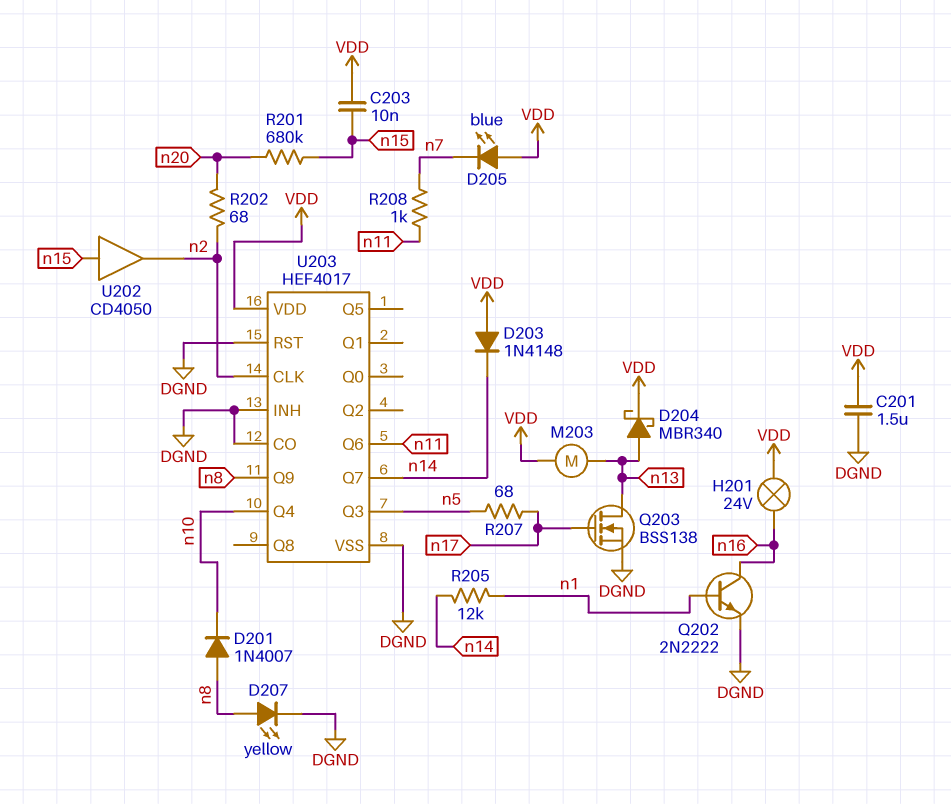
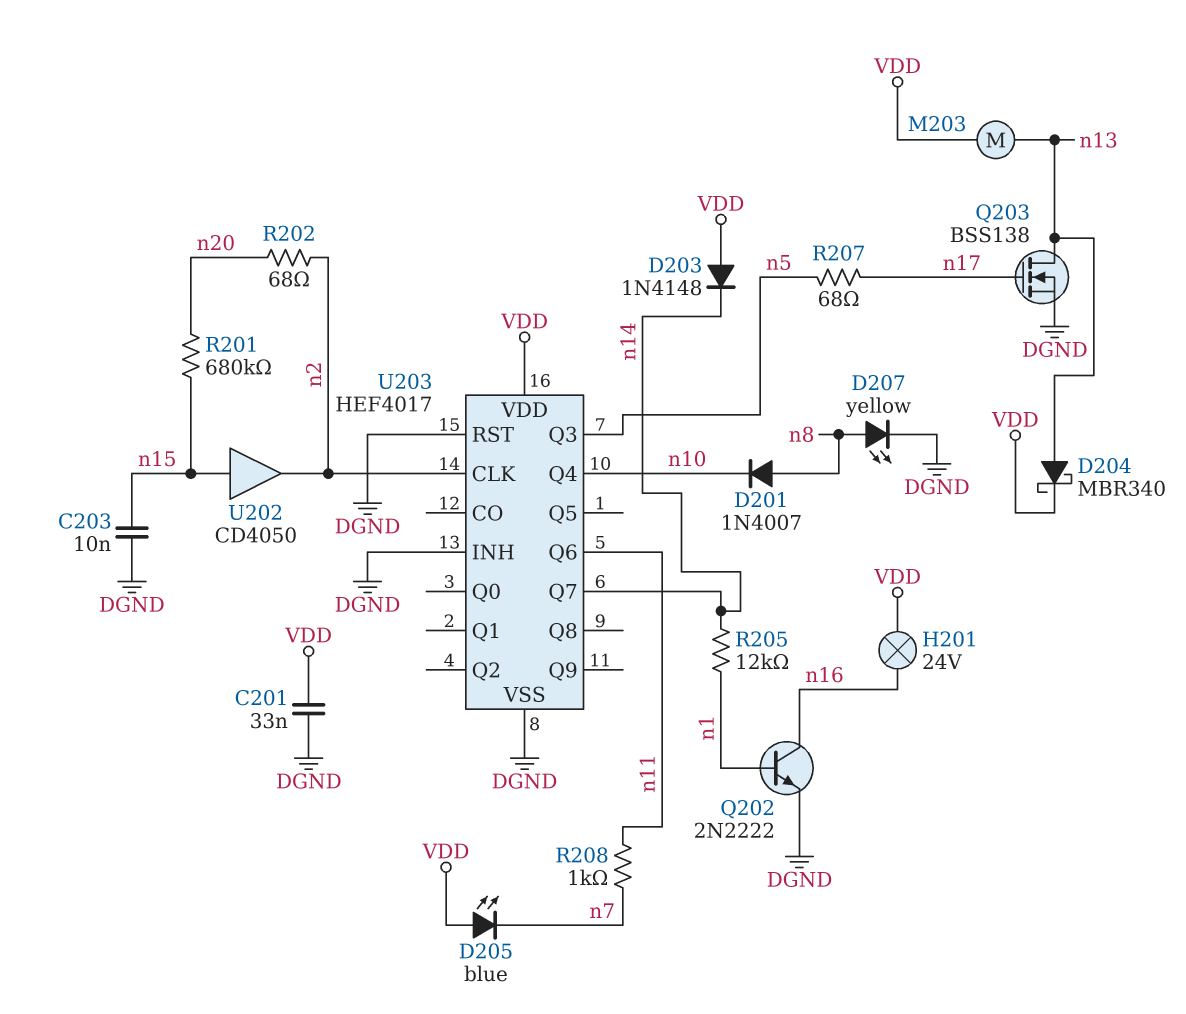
C201: 1.5uF (DGND, VDD) -> 33nF (DGND, VDD)
C203: 10nF (VDD, n15) -> 10nF (DGND, n15)
U203 pin CO: DGND -> none
U203 pin Q9: n8 -> none

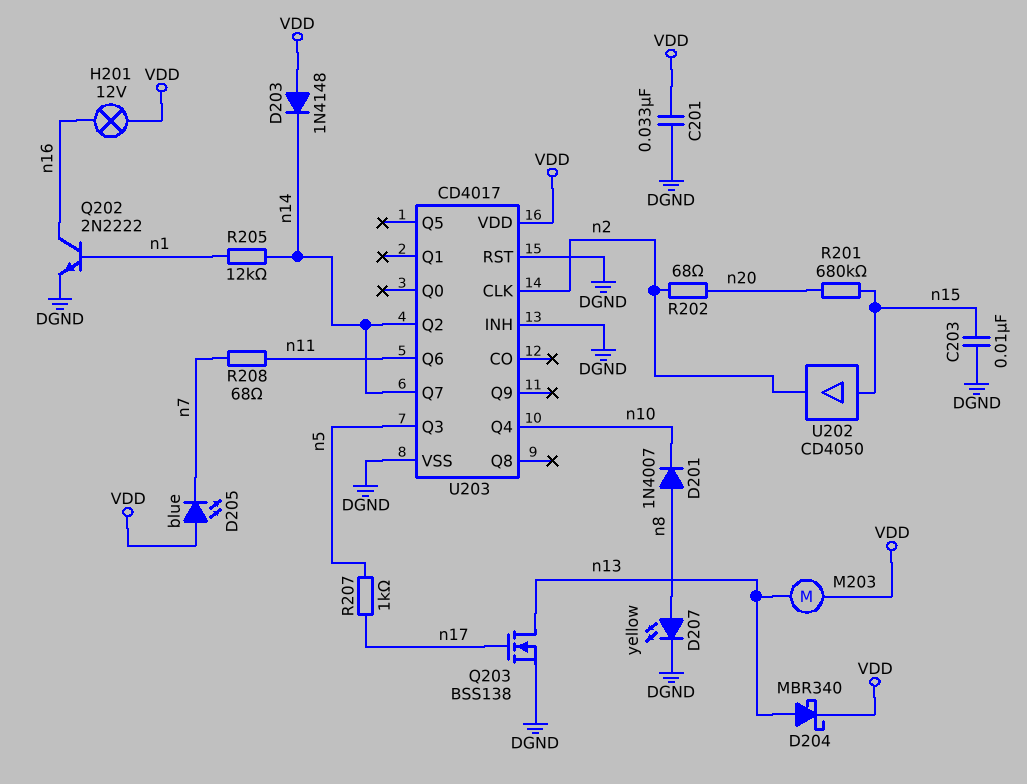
H201: lamp 24V (VDD, n16) -> lamp 12V (VDD, n16)
R207: 68 (n5, n17) -> 1k (n5, n17)
R208: 1k (n7, n11) -> 68 (n7, n11)
U203: HEF4017 -> CD4017
U203 pin Q2: none -> n14

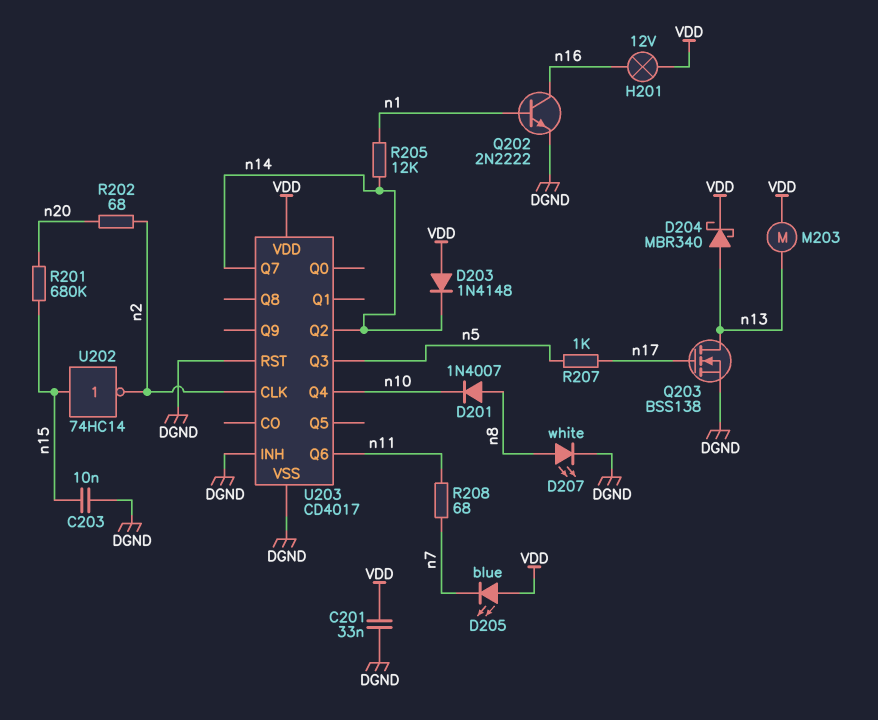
D207: LED yellow (A n8, K DGND) -> LED white (A n8, K DGND)
U202: buffer CD4050 (in n15, out n2) -> NOT 74HC14 (in n15, out n2)

